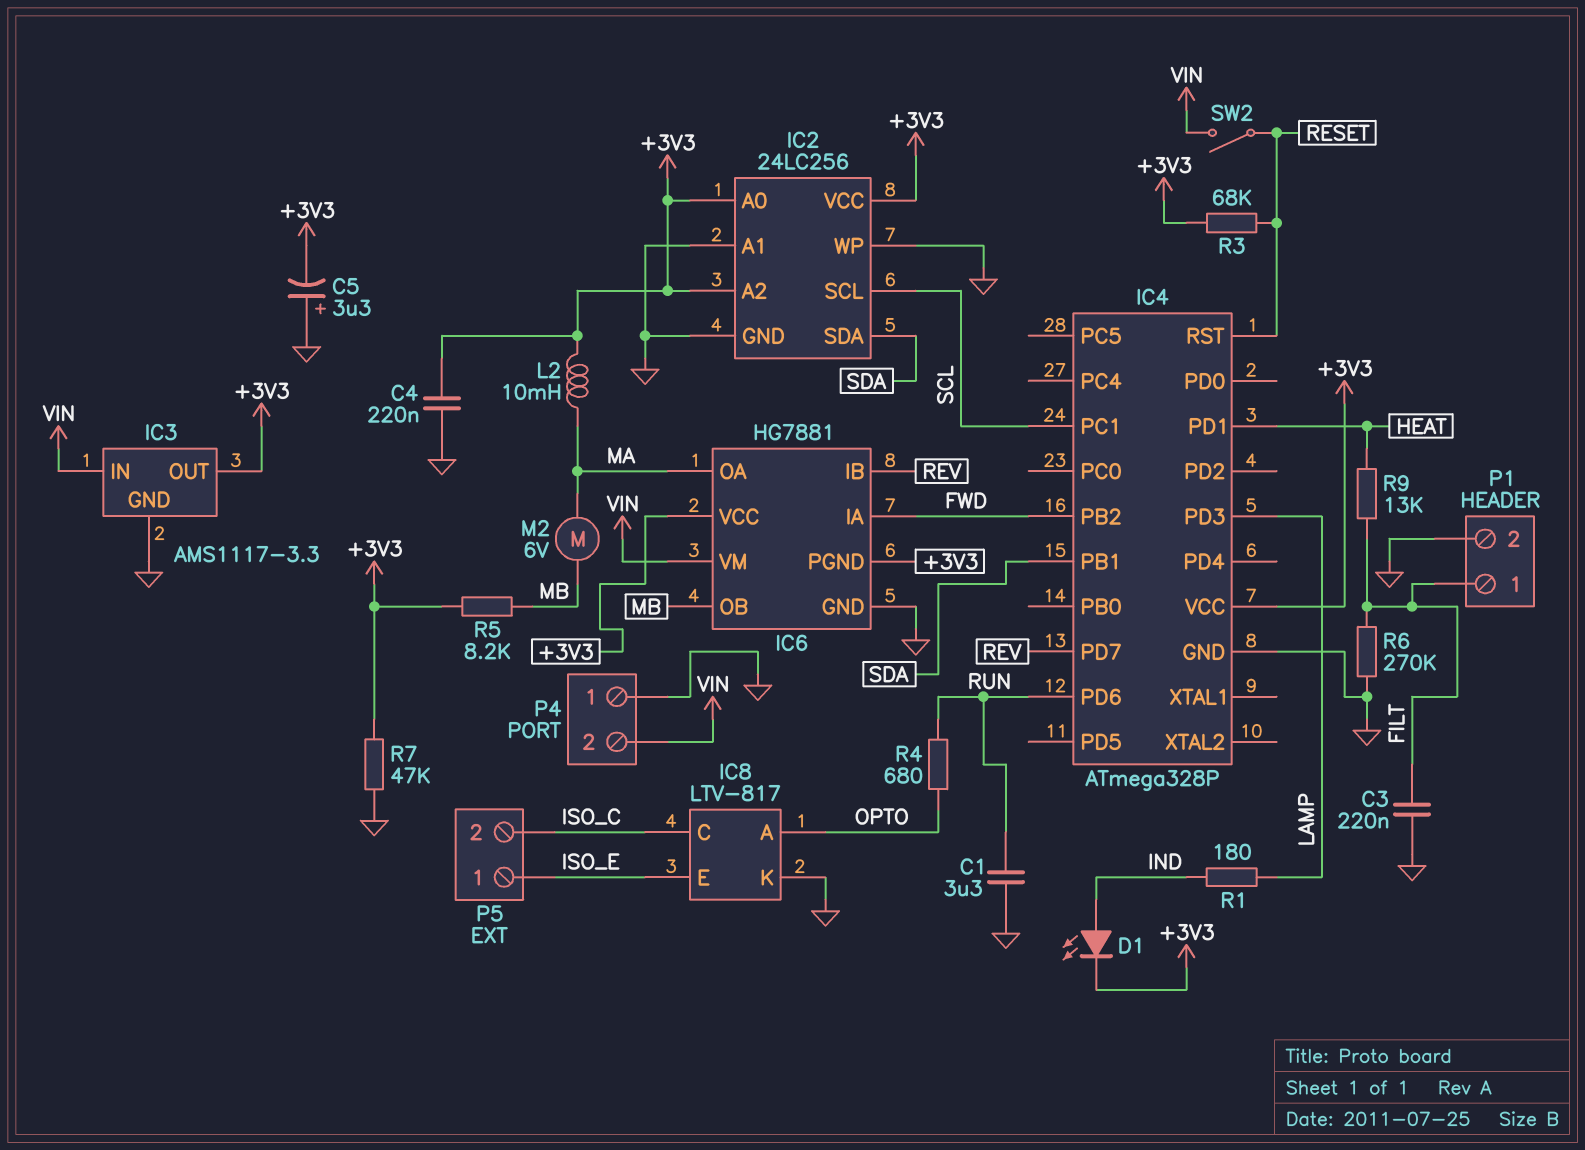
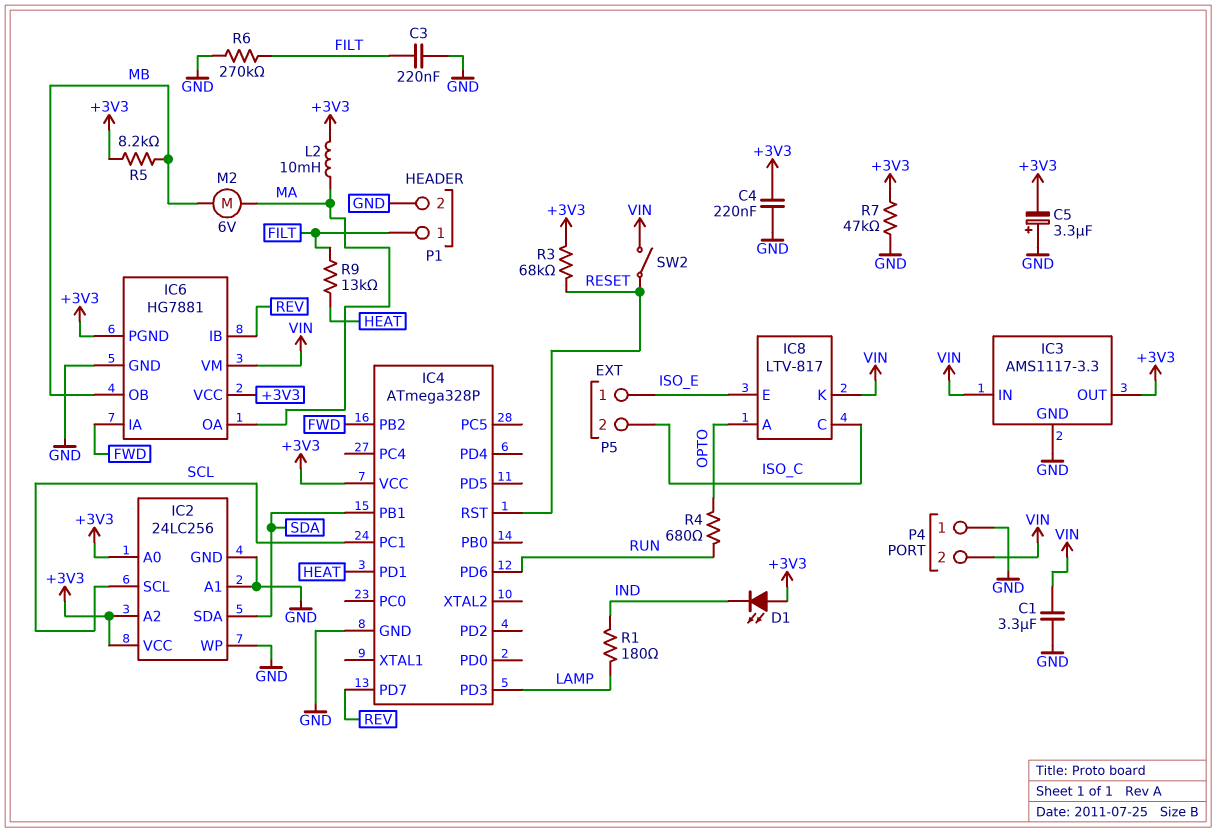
C1: 3.3uF (GND, RUN) -> 3.3uF (GND, VIN)
D1: LED (A IND, K +3V3) -> LED (A +3V3, K IND)
IC8 pin K: GND -> VIN

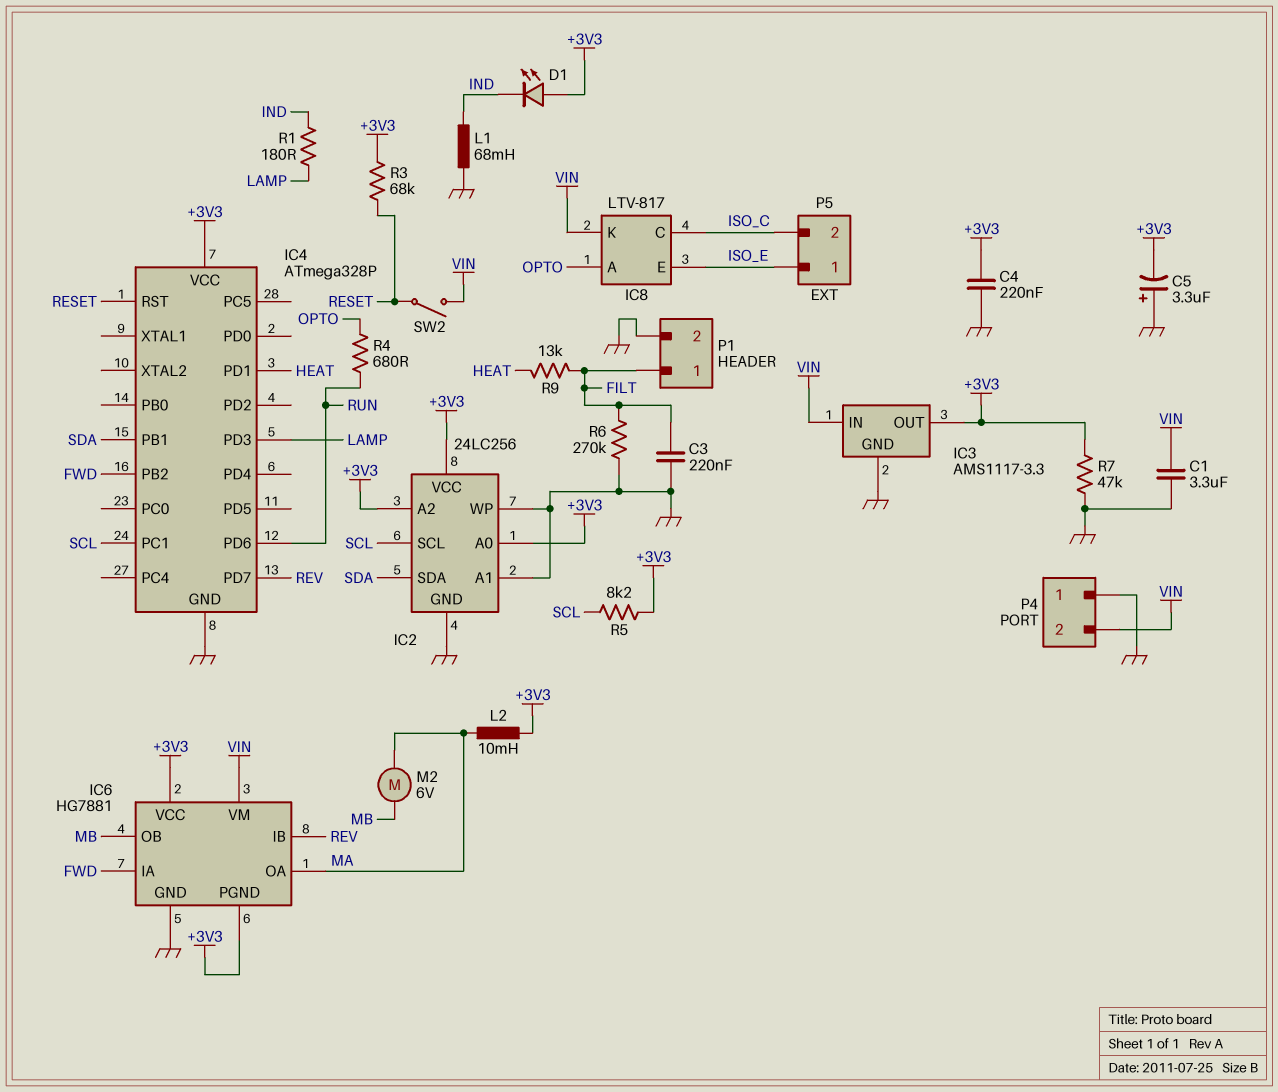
L1: none -> 68mH (GND, IND)
R5: 8.2k (+3V3, MB) -> 8.2k (+3V3, SCL)

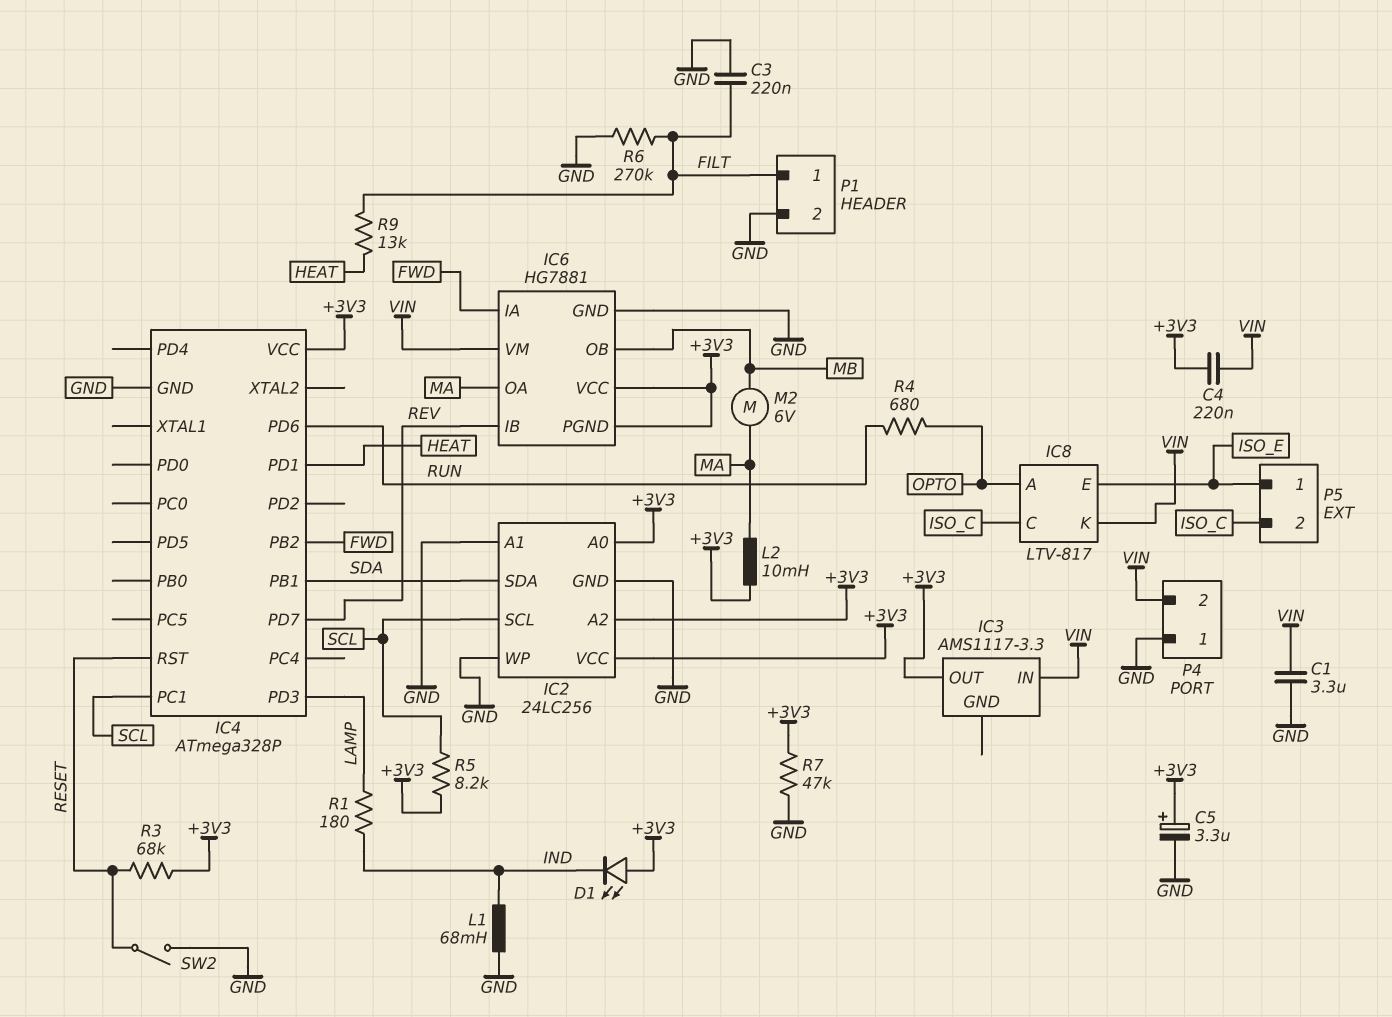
C4: 220nF (+3V3, GND) -> 220nF (+3V3, VIN)
C5: 3.3uF (plus GND, minus +3V3) -> 3.3uF (plus +3V3, minus GND)
IC3 pin GND: GND -> none
SW2: switch (RESET, VIN) -> switch (GND, RESET)

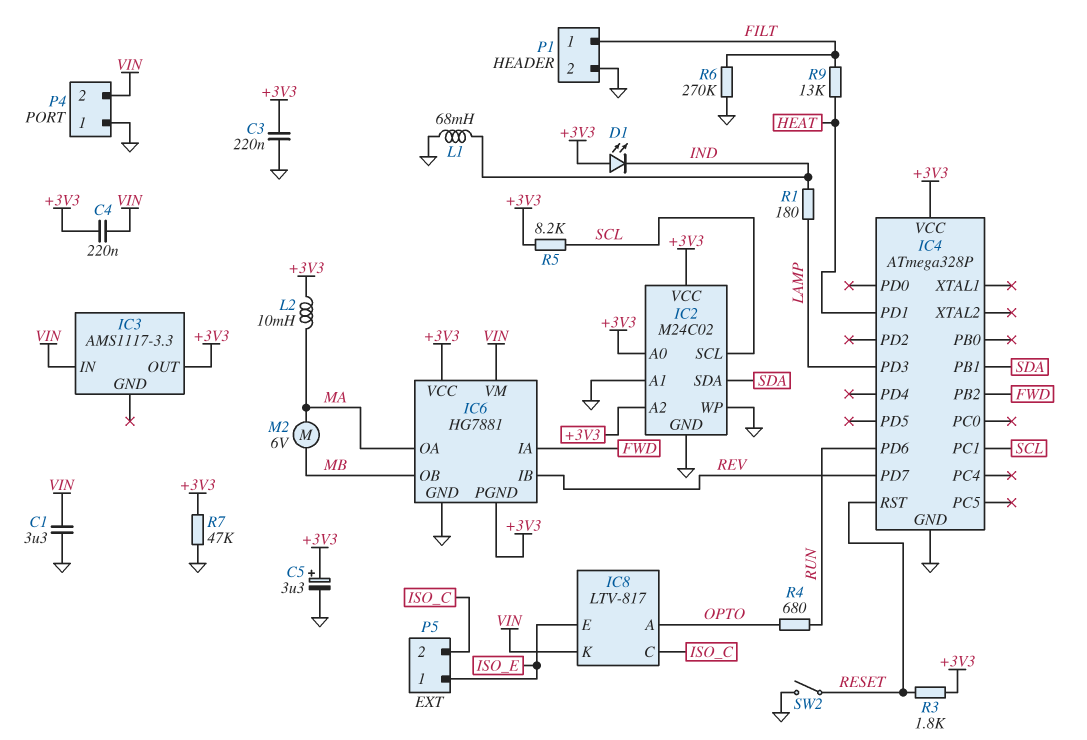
C3: 220nF (FILT, GND) -> 220nF (+3V3, GND)
IC2: 24LC256 -> M24C02
R3: 68k (+3V3, RESET) -> 1.8k (+3V3, RESET)

